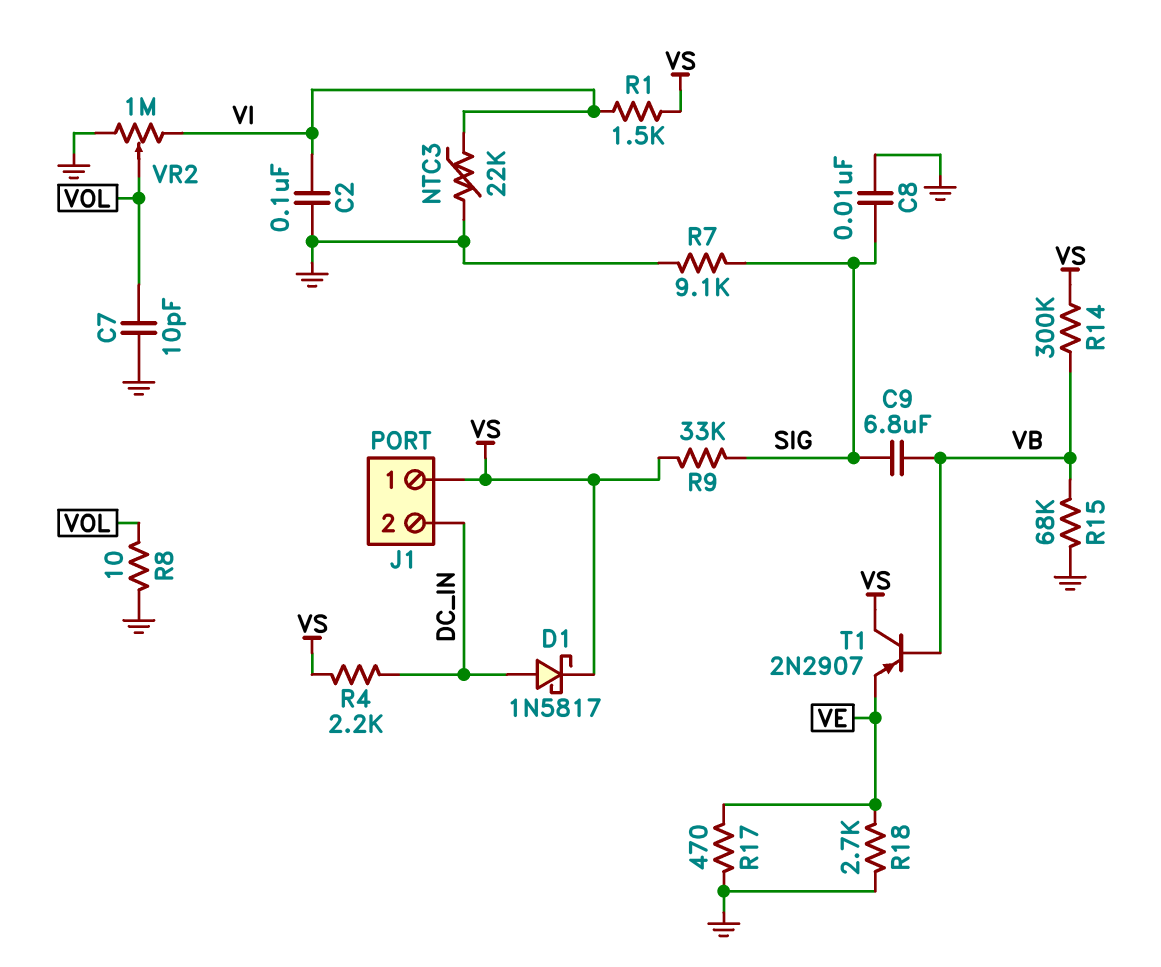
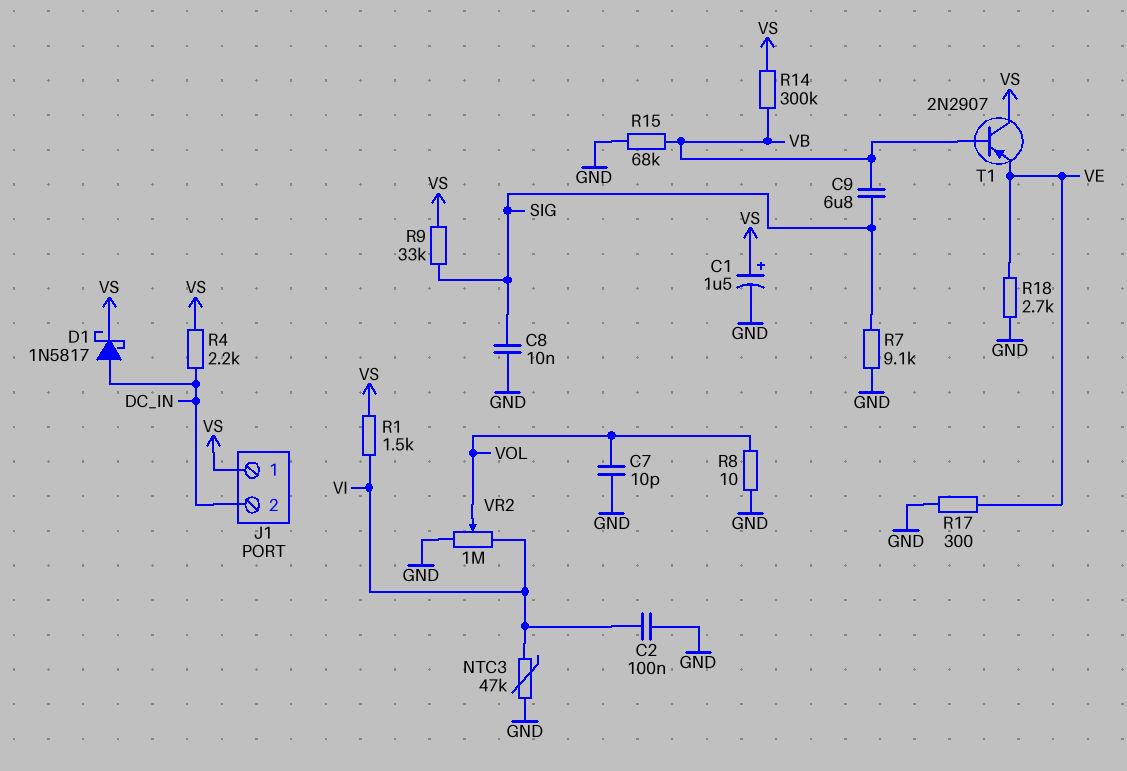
C1: none -> 1.5uF (plus VS, minus GND)
NTC3: 22k (GND, VI) -> 47k (GND, VI)
R17: 470 (GND, VE) -> 300 (GND, VE)

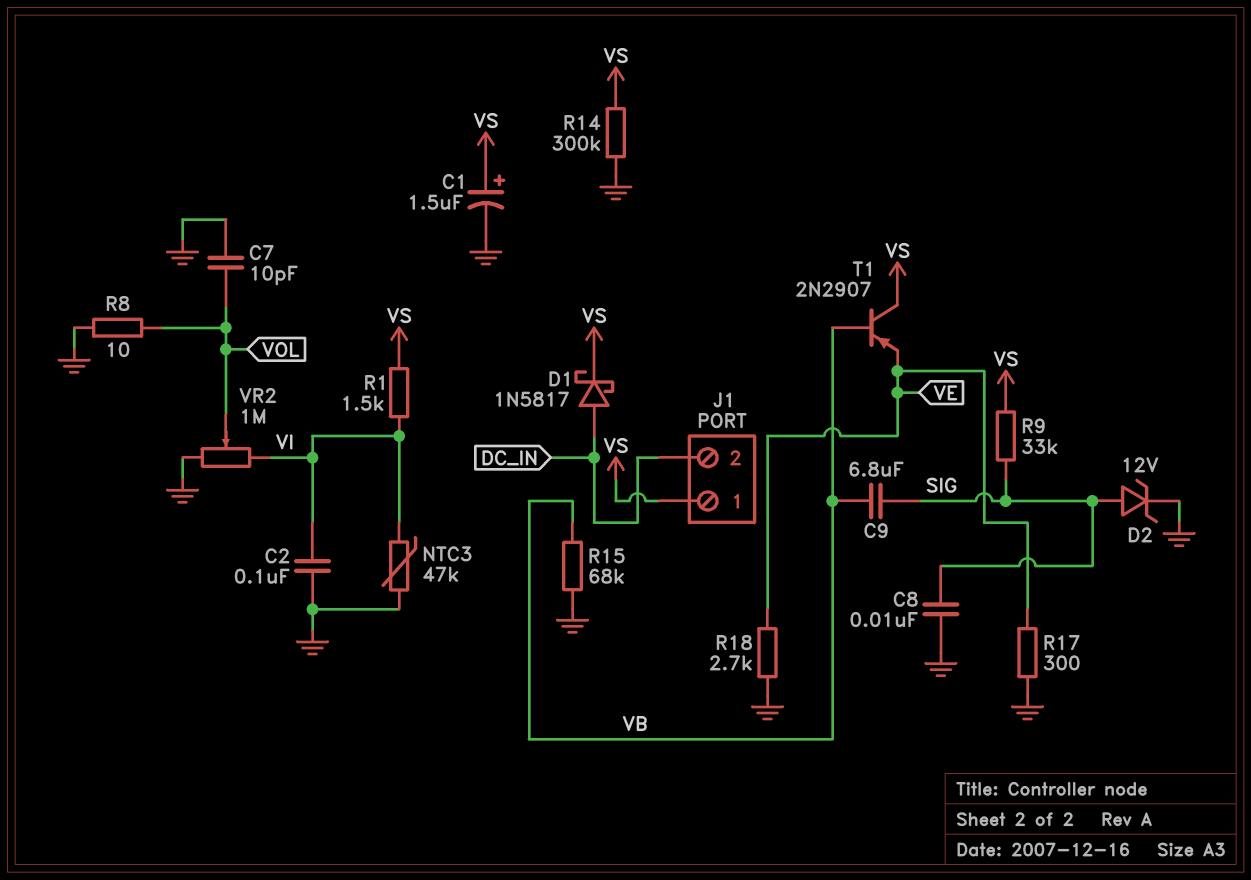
D2: none -> zener 12V (A SIG, K GND)
R4: 2.2k (DC_IN, VS) -> none
R7: 9.1k (GND, SIG) -> none
R14: 300k (VB, VS) -> 300k (GND, VS)

